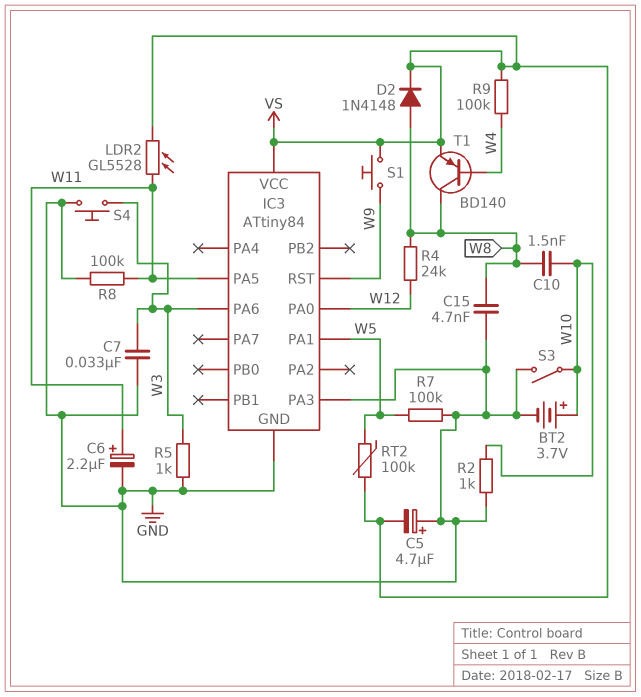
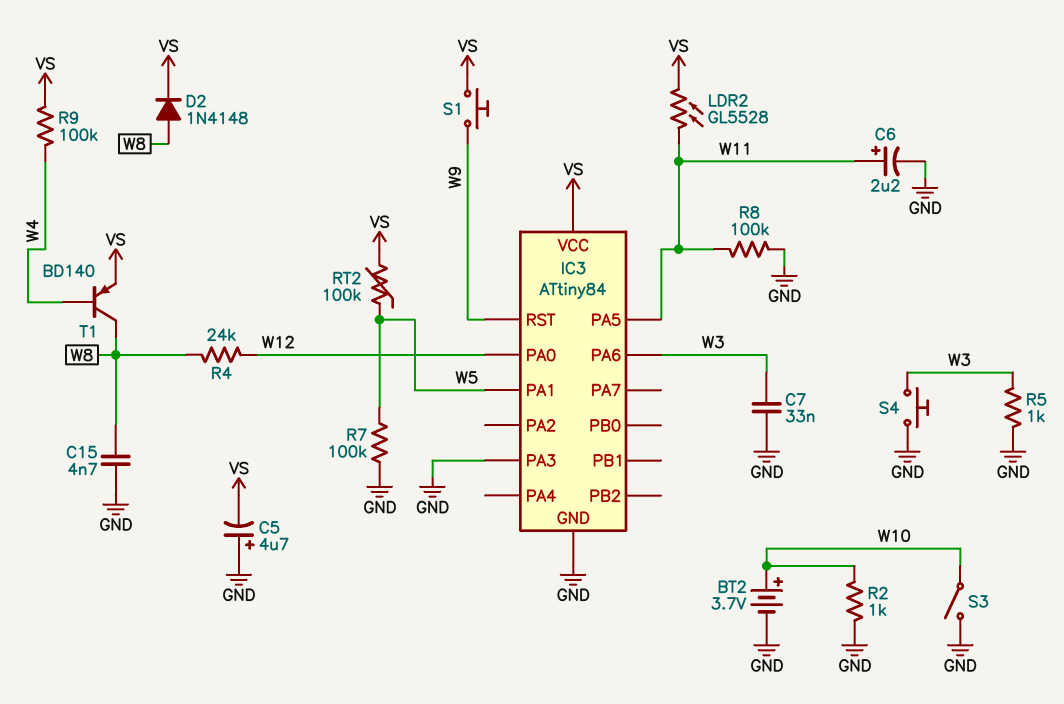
C10: 1.5nF (W8, W10) -> none

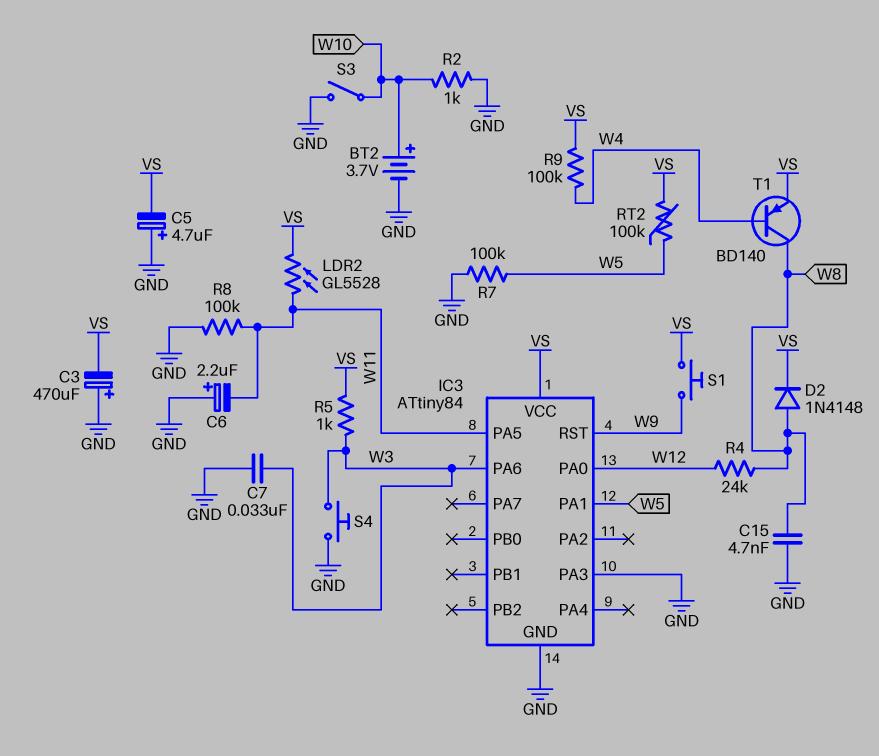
C3: none -> 470uF (plus GND, minus VS)
C6: 2.2uF (plus W11, minus GND) -> 2.2uF (plus GND, minus W11)
R5: 1k (GND, W3) -> 1k (VS, W3)

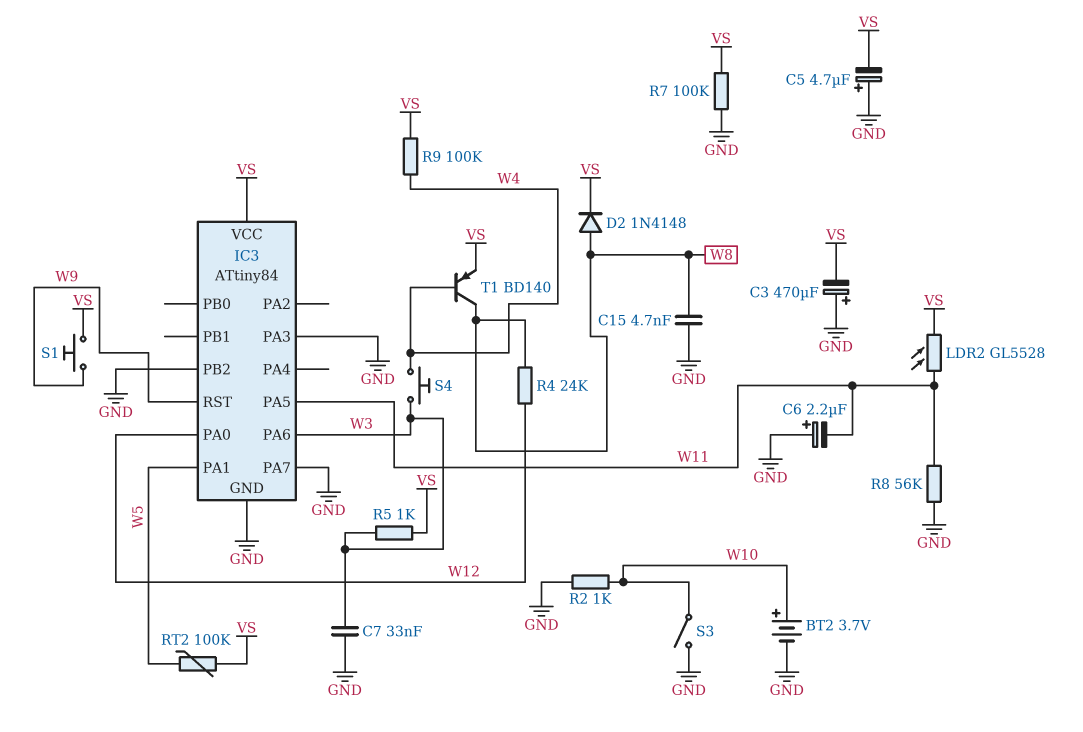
IC3 pin PA7: none -> GND
IC3 pin PB2: none -> GND
R7: 100k (GND, W5) -> 100k (GND, VS)
R8: 100k (GND, W11) -> 56k (GND, W11)
S4: button (GND, W3) -> button (W3, W4)

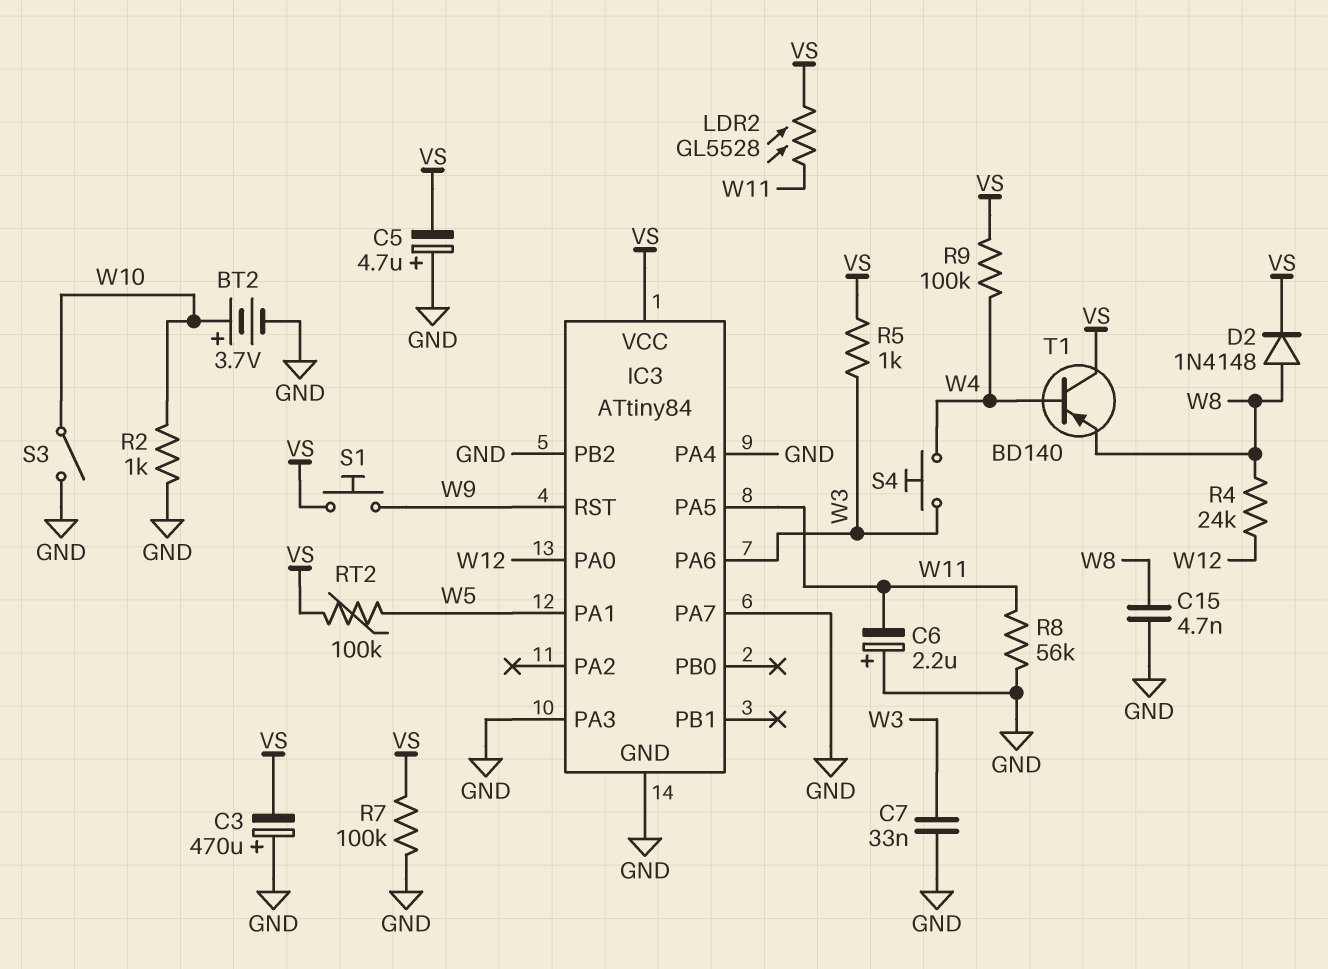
IC3 pin PA4: none -> GND
T1: PNP BD140 (B W4, C W8, E VS) -> PNP BD140 (B W4, C VS, E W8)

